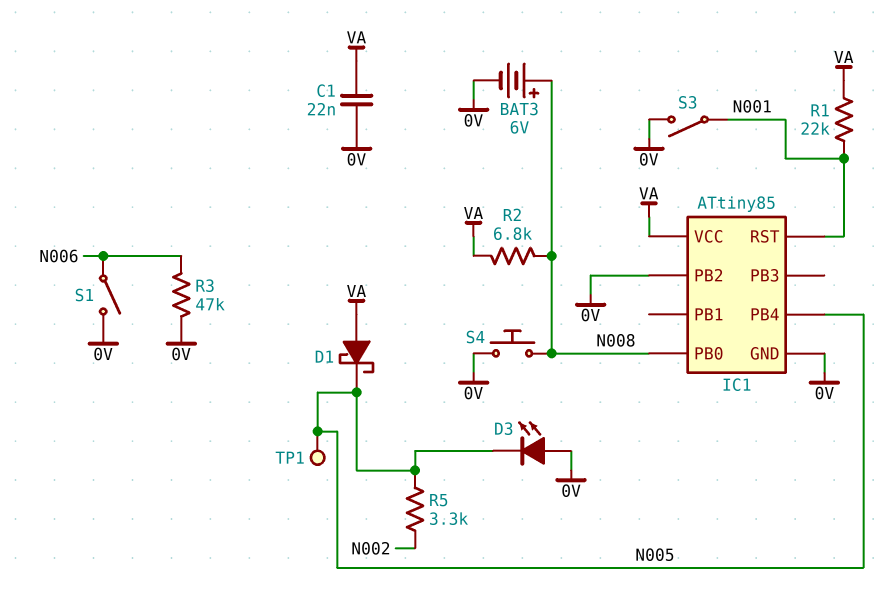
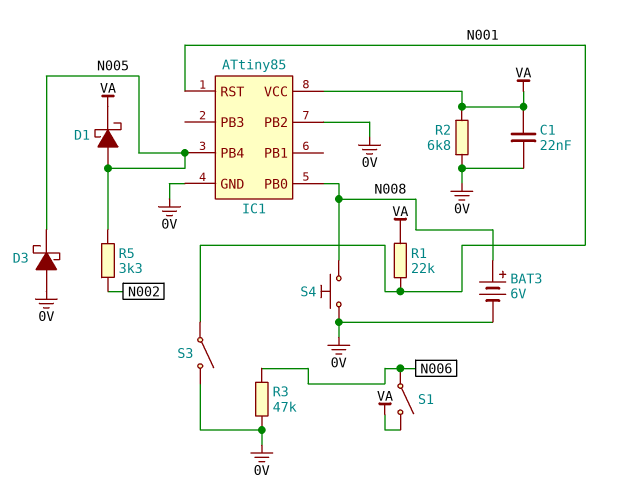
D1: schottky (A VA, K N005) -> schottky (A N005, K VA)
D3: LED (A 0V, K N005) -> schottky (A 0V, K N005)
R2: 6.8k (N008, VA) -> 6.8k (0V, VA)
S1: switch (0V, N006) -> switch (N006, VA)
TP1: test point (N005) -> none

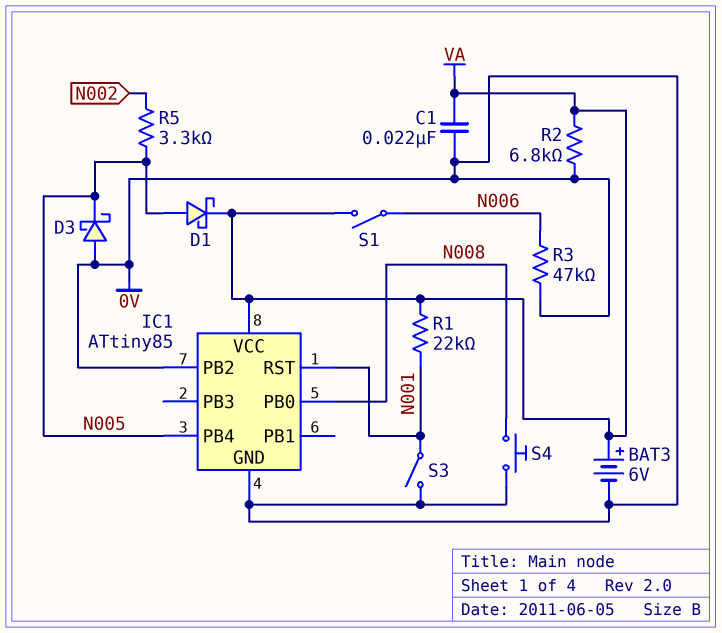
BAT3: 6V (plus N008, minus 0V) -> 6V (plus VA, minus 0V)

